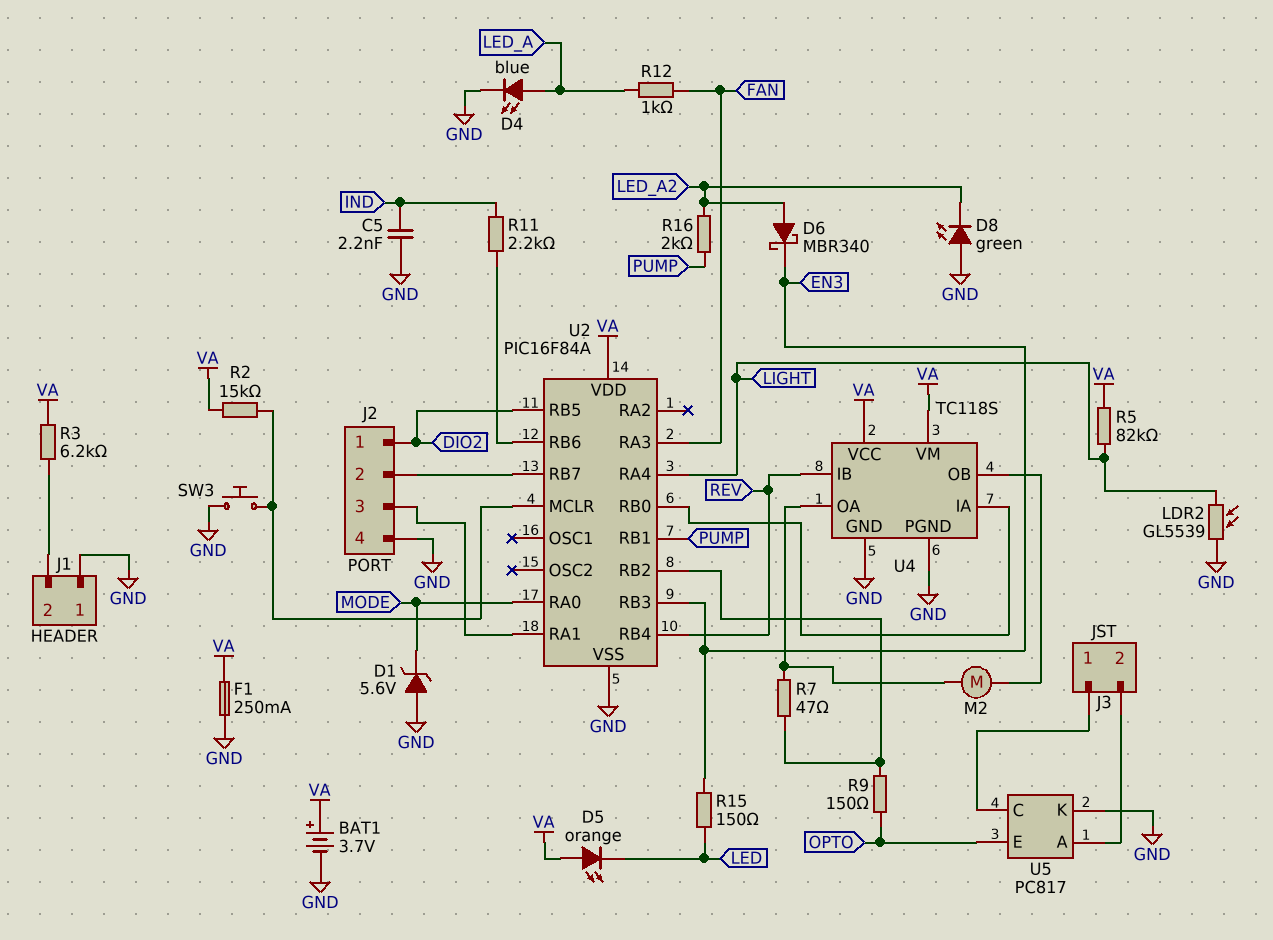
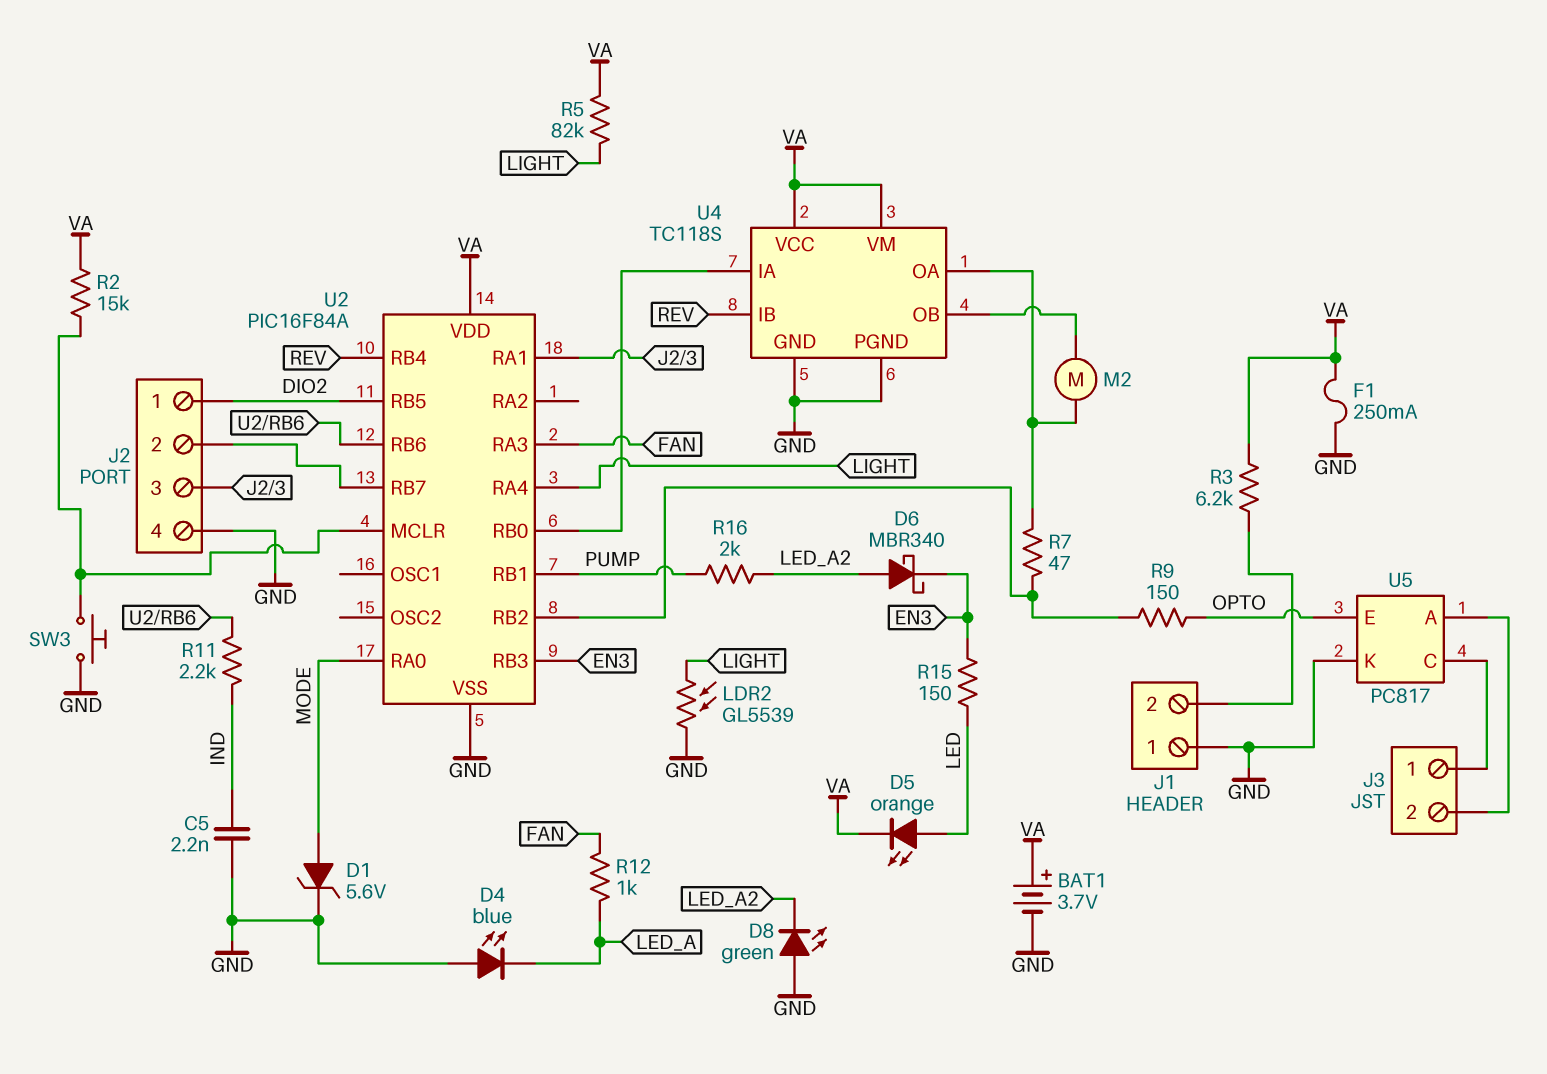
D1: zener 5.6V (A GND, K MODE) -> zener 5.6V (A MODE, K GND)
D4: LED blue (A LED_A, K GND) -> LED blue (A GND, K LED_A)
D5: LED orange (A VA, K LED) -> LED orange (A LED, K VA)

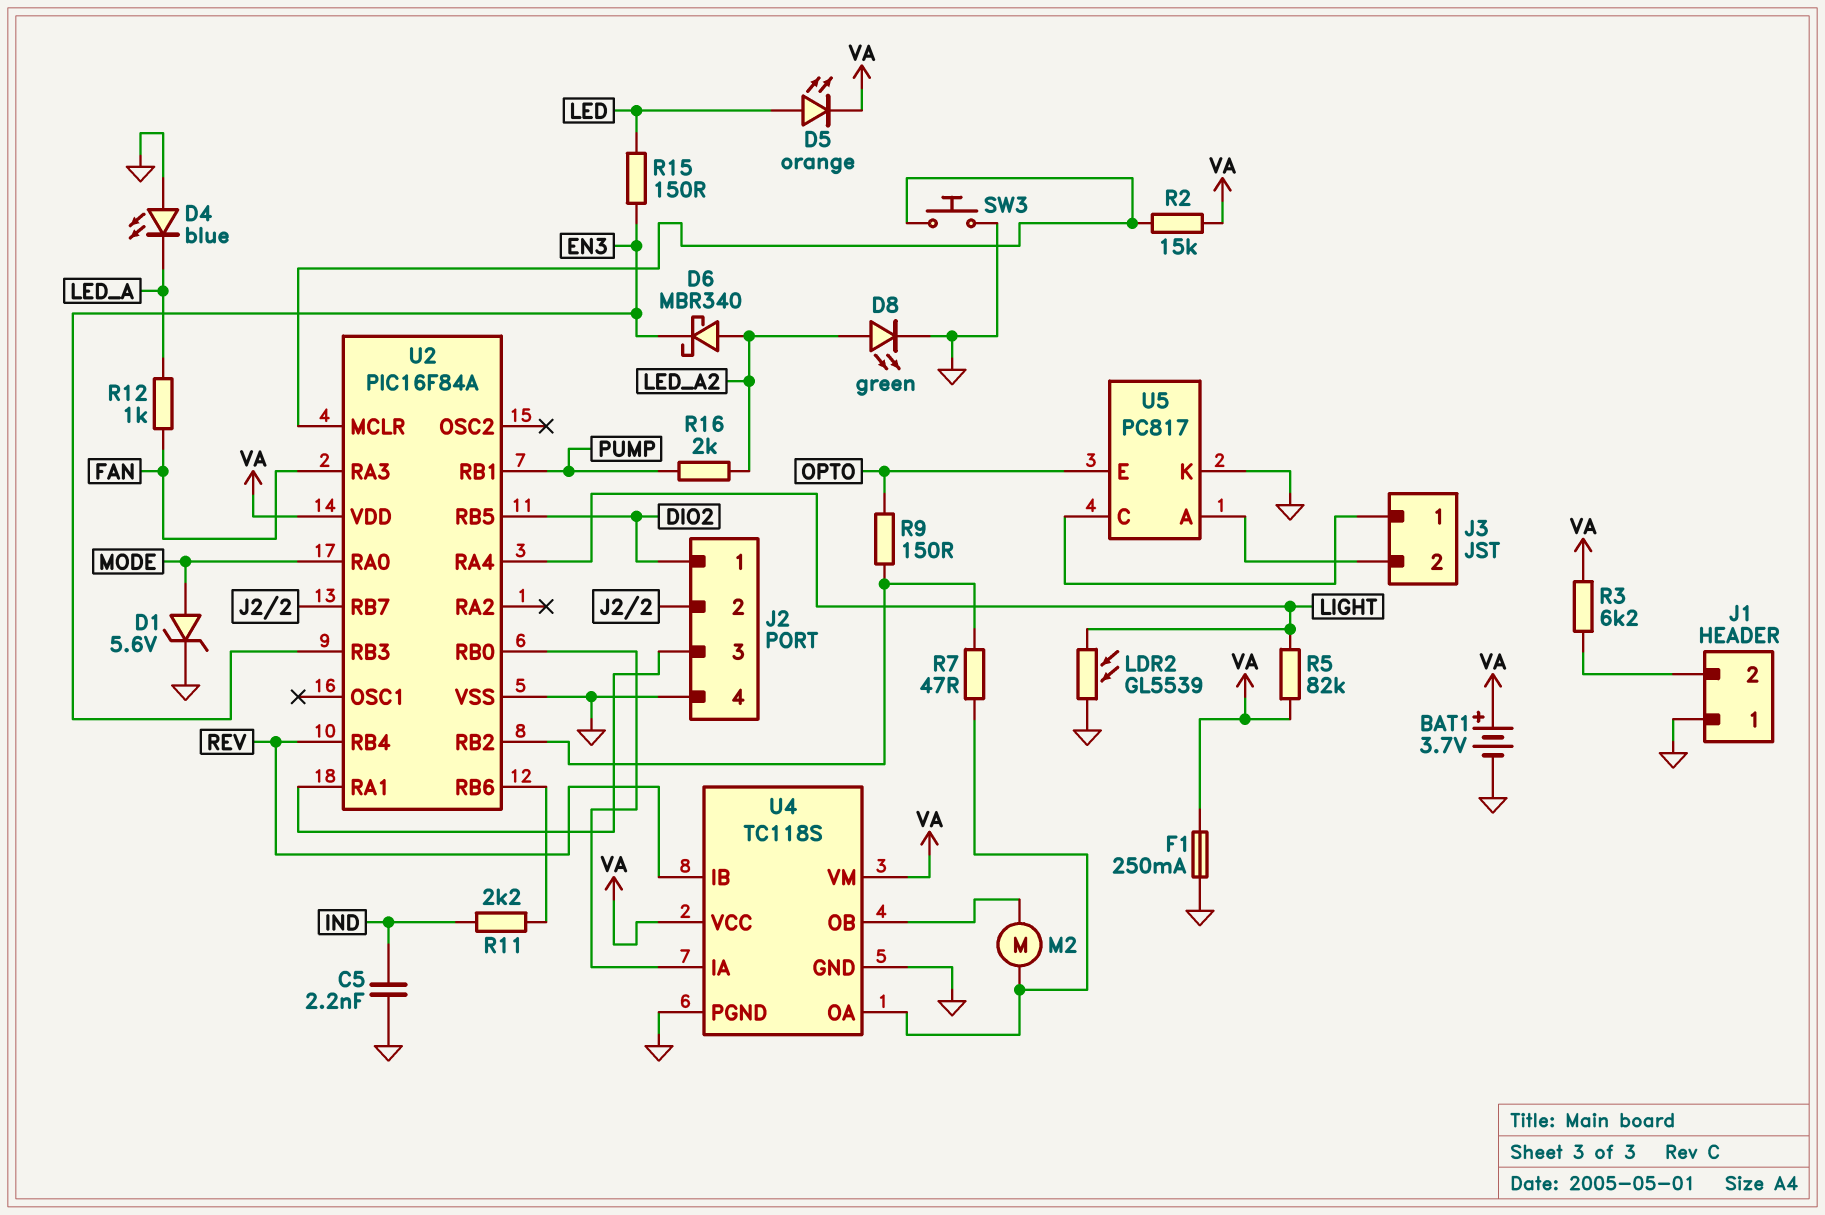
D8: LED green (A GND, K LED_A2) -> LED green (A LED_A2, K GND)

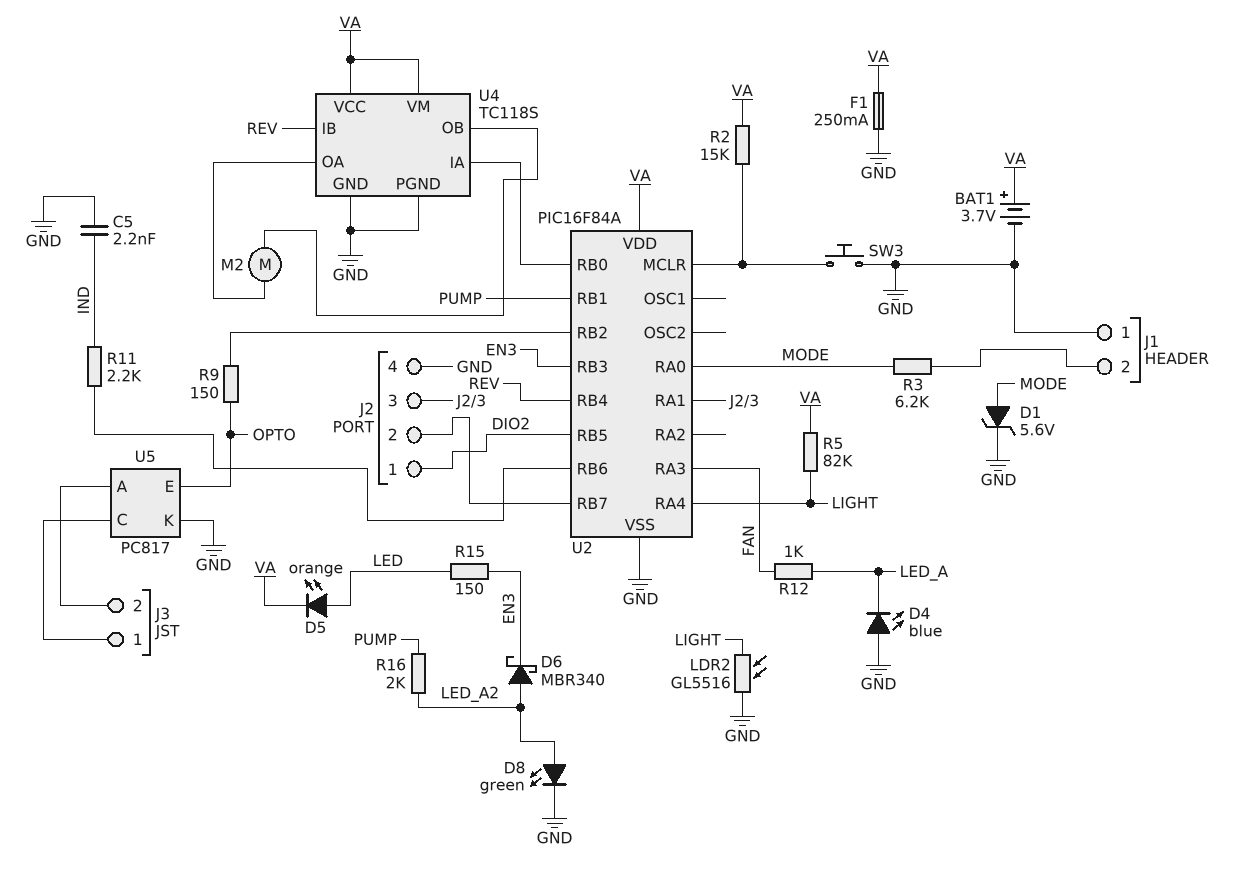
LDR2: GL5539 (GND, LIGHT) -> GL5516 (GND, LIGHT)
R3: 6.2k (J1/2, VA) -> 6.2k (J1/2, MODE)
R7: 47 (U2/RB2, U4/OA) -> none

